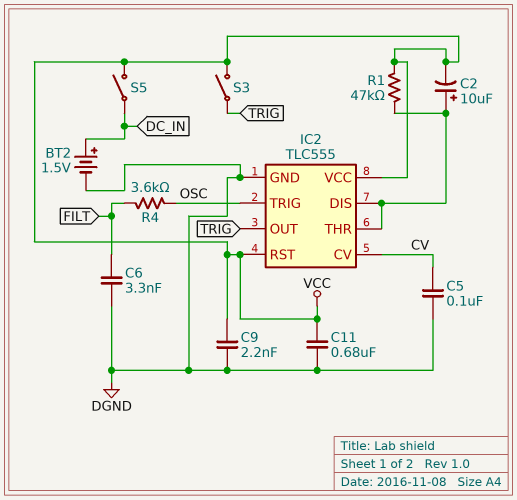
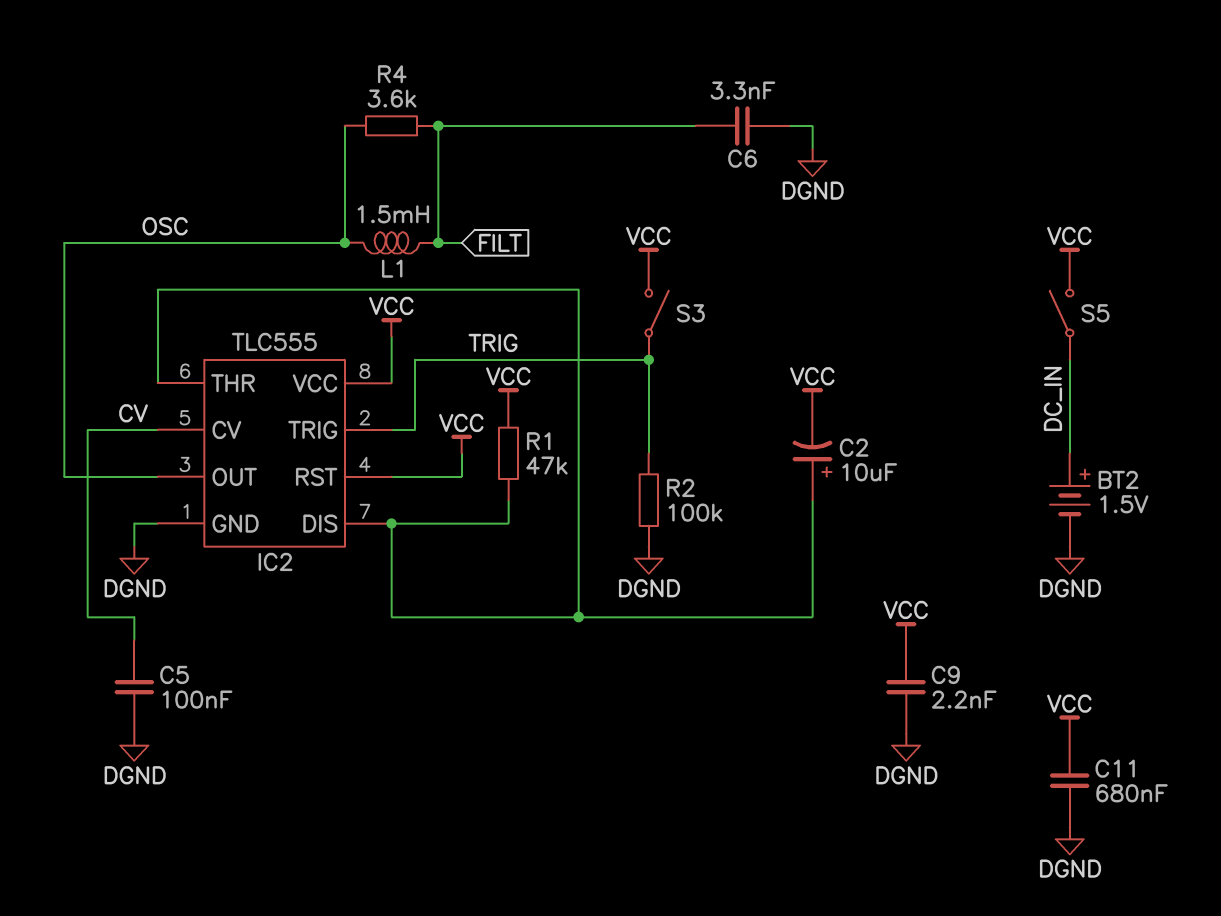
IC2 pin OUT: TRIG -> OSC
IC2 pin TRIG: OSC -> TRIG
L1: none -> 1.5mH (FILT, OSC)
R2: none -> 100k (DGND, TRIG)

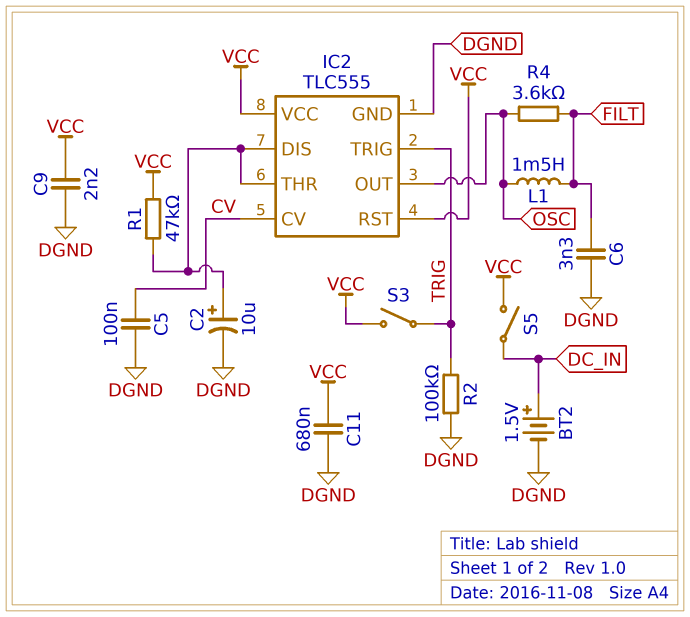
C2: 10uF (plus IC2/DIS, minus VCC) -> 10uF (plus IC2/DIS, minus DGND)

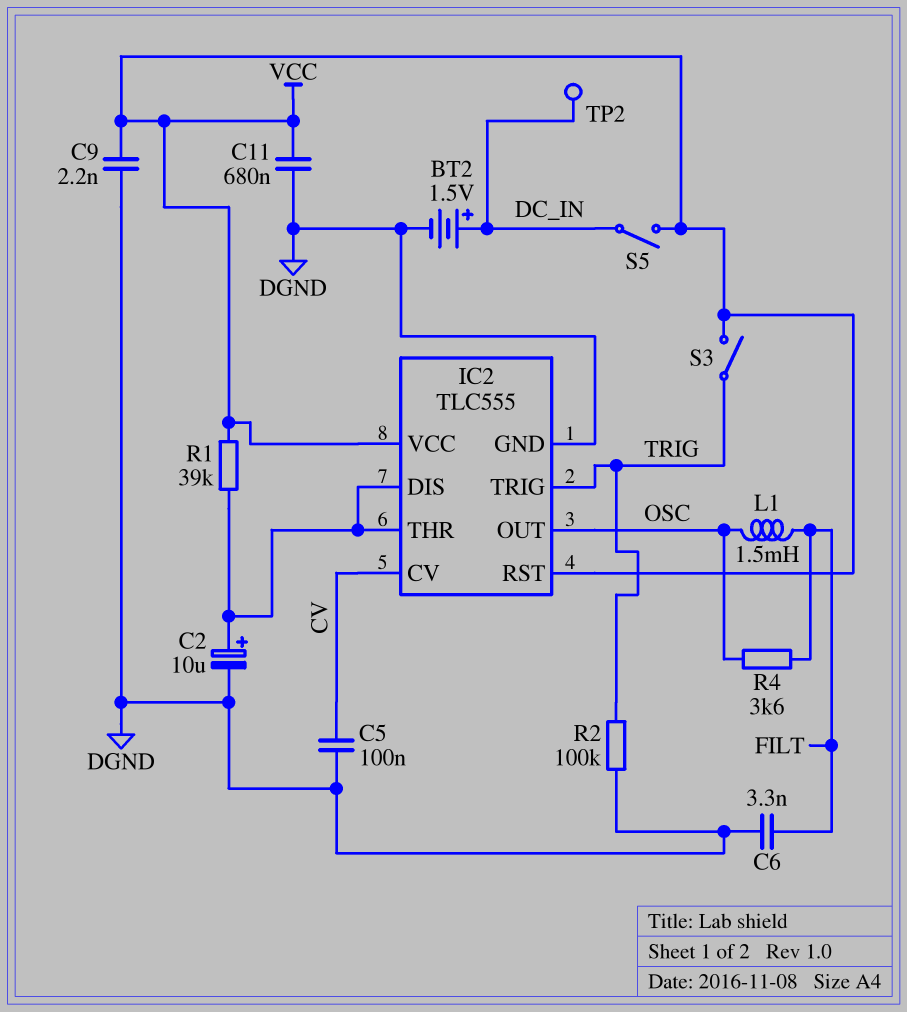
R1: 47k (IC2/DIS, VCC) -> 39k (IC2/DIS, VCC)
TP2: none -> test point (DC_IN)

